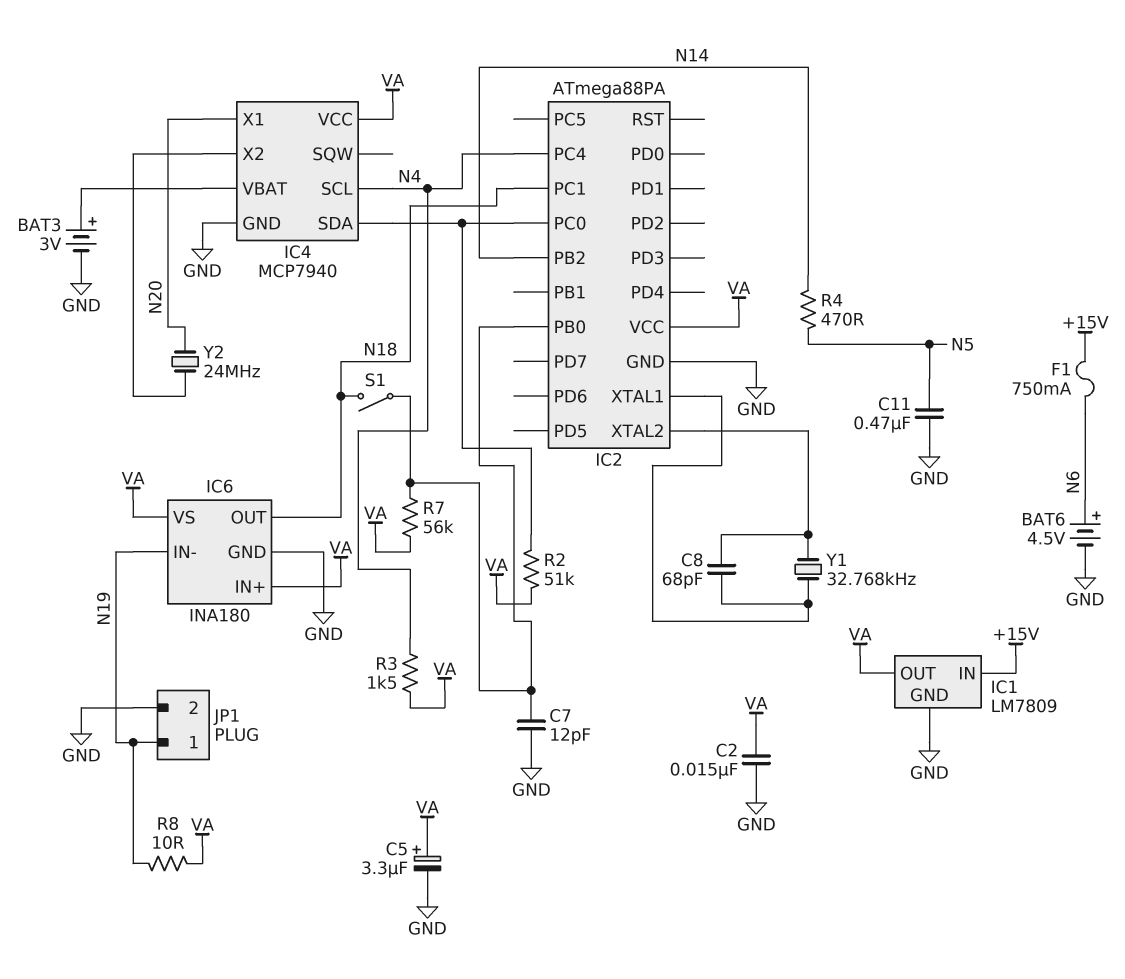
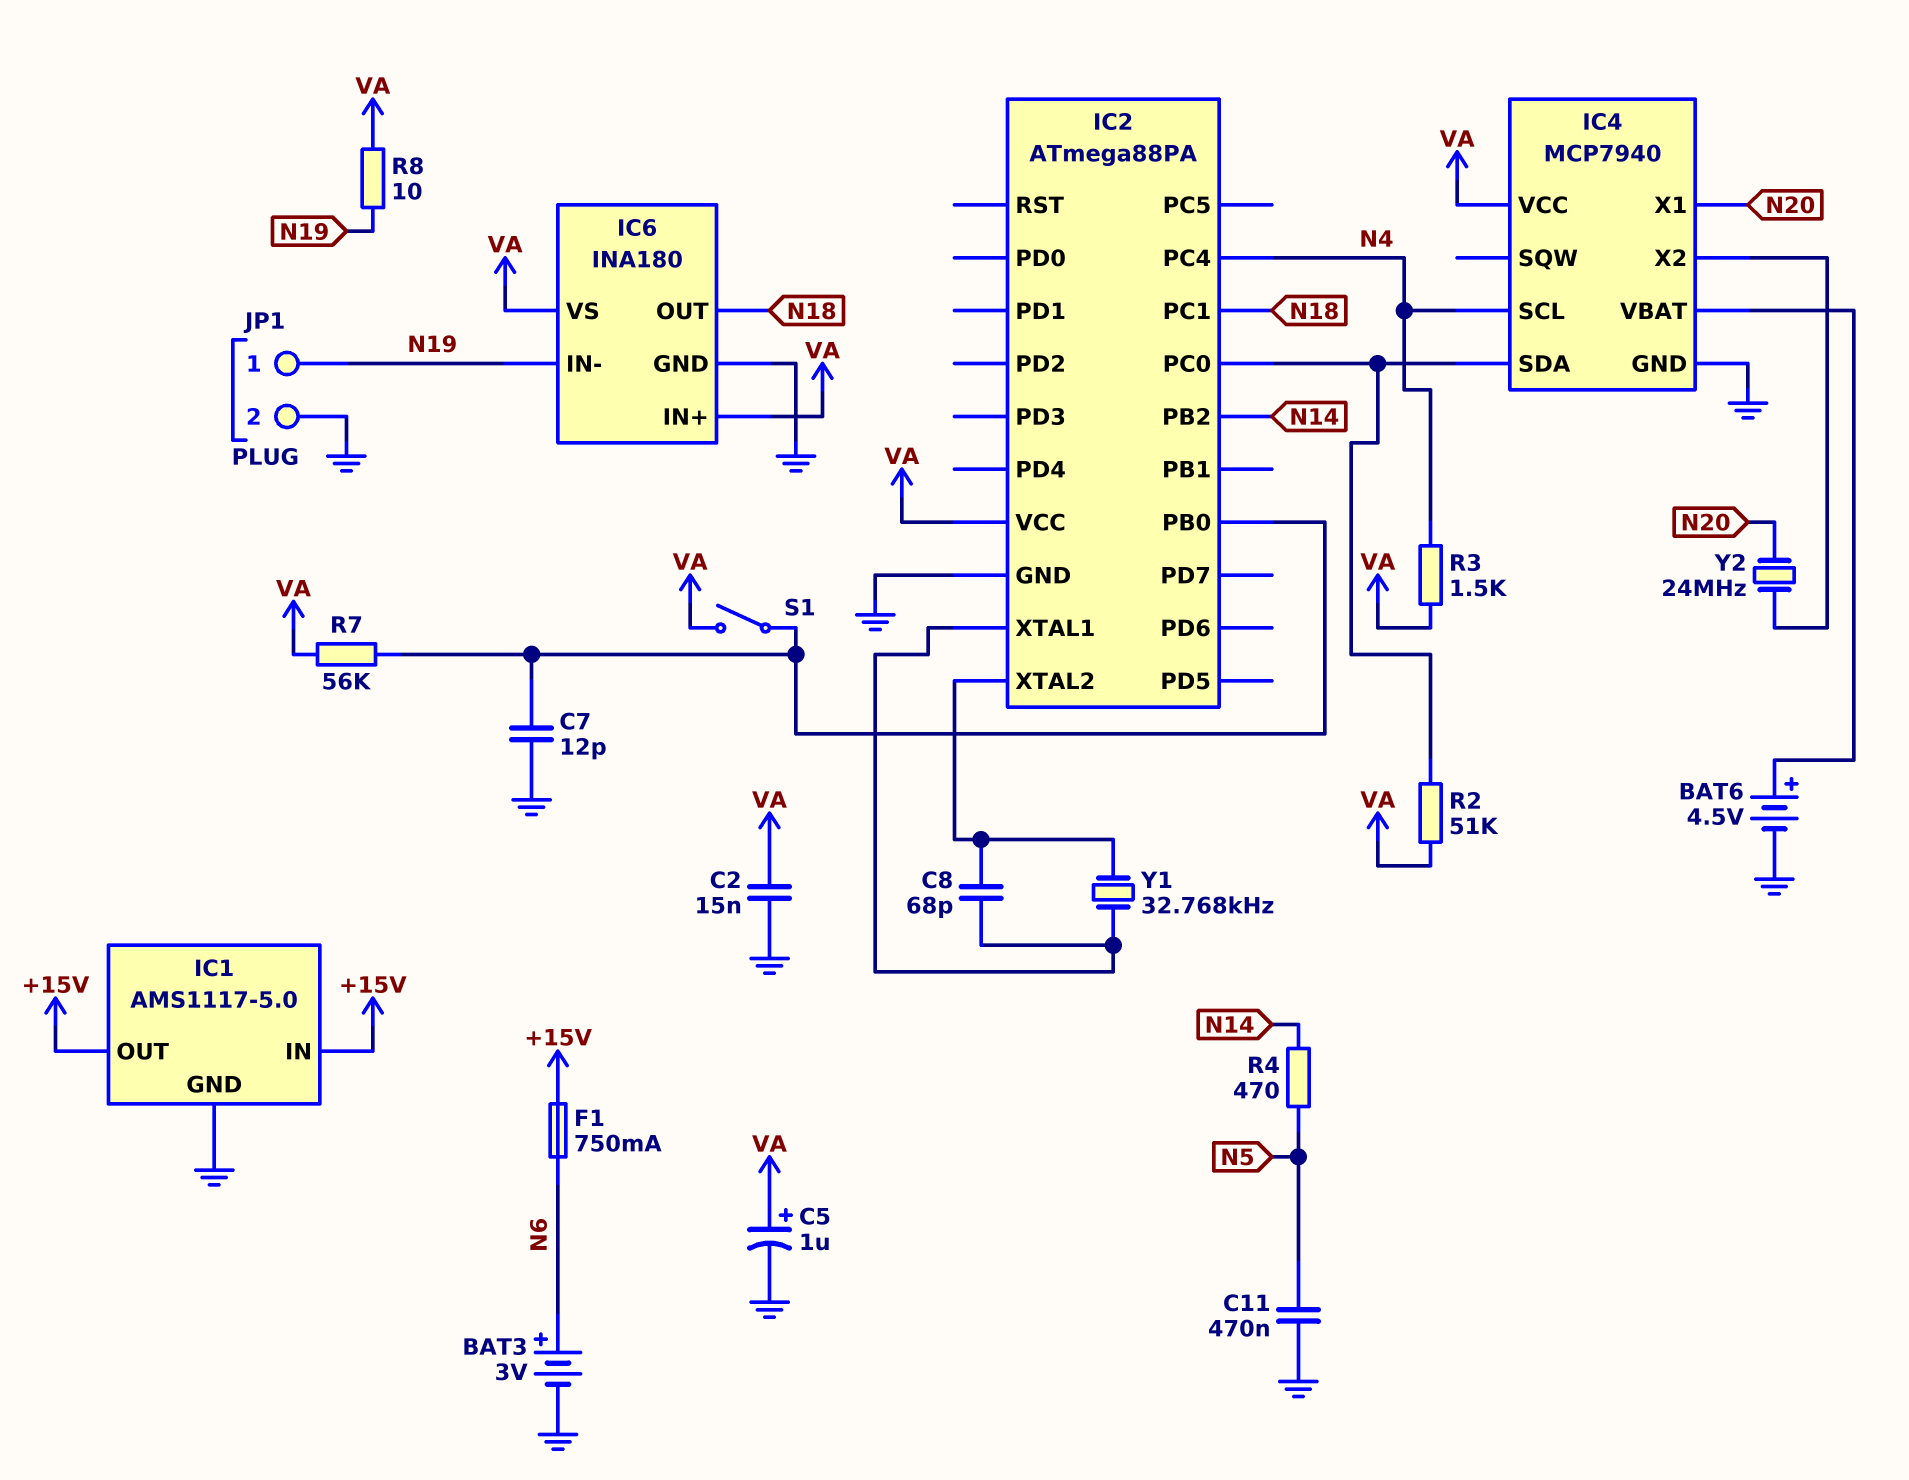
BAT3: 3V (plus IC4/VBAT, minus GND) -> 3V (plus N6, minus GND)
BAT6: 4.5V (plus N6, minus GND) -> 4.5V (plus IC4/VBAT, minus GND)
C5: 3.3uF (plus VA, minus GND) -> 1uF (plus VA, minus GND)
IC1: LM7809 -> AMS1117-5.0
IC1 pin OUT: VA -> +15V
S1: switch (IC2/PB0, N18) -> switch (IC2/PB0, VA)

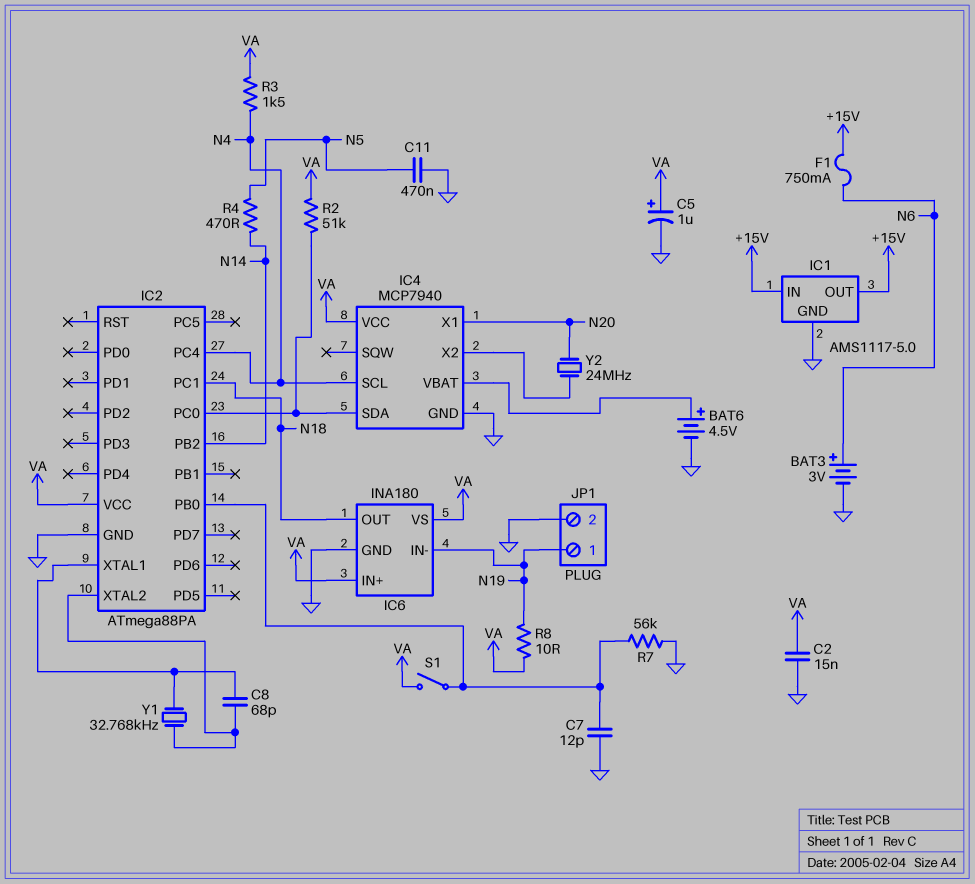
R7: 56k (IC2/PB0, VA) -> 56k (GND, IC2/PB0)

